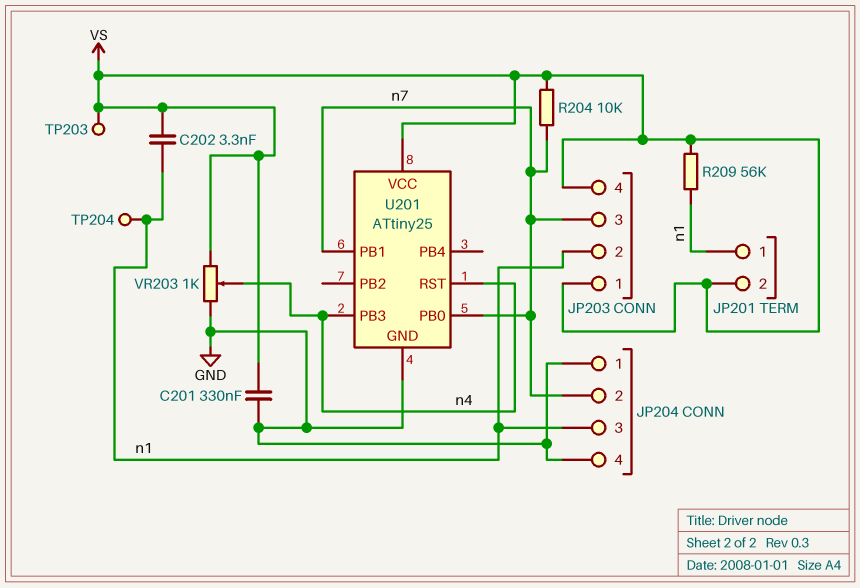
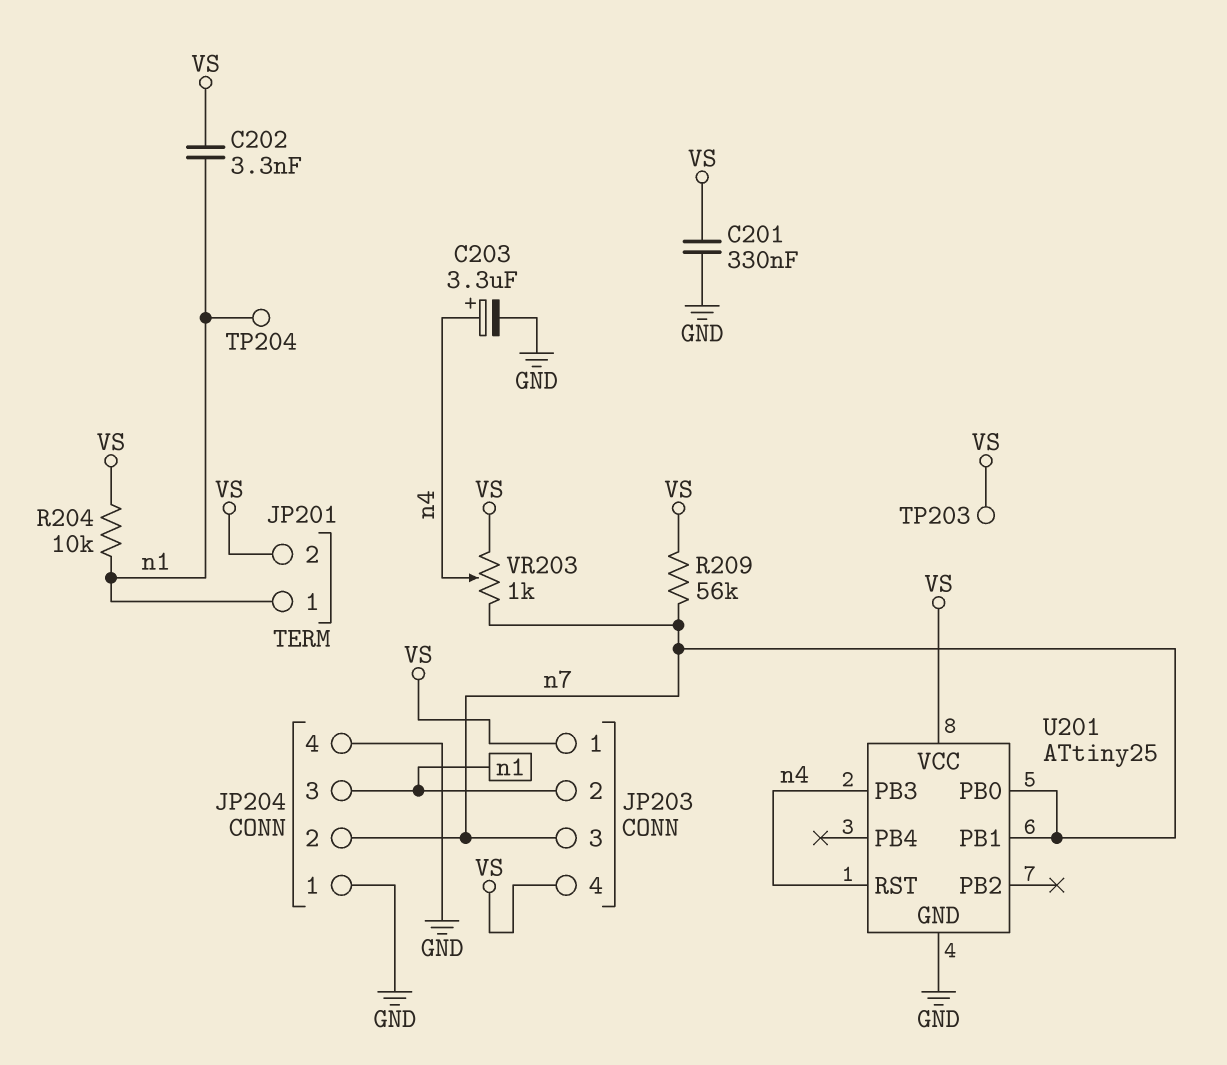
C203: none -> 3.3uF (plus n4, minus GND)
R204: 10k (VS, n7) -> 10k (VS, n1)
R209: 56k (VS, n1) -> 56k (VS, n7)
VR203: 1k (GND, VS, wiper n4) -> 1k (VS, n7, wiper n4)

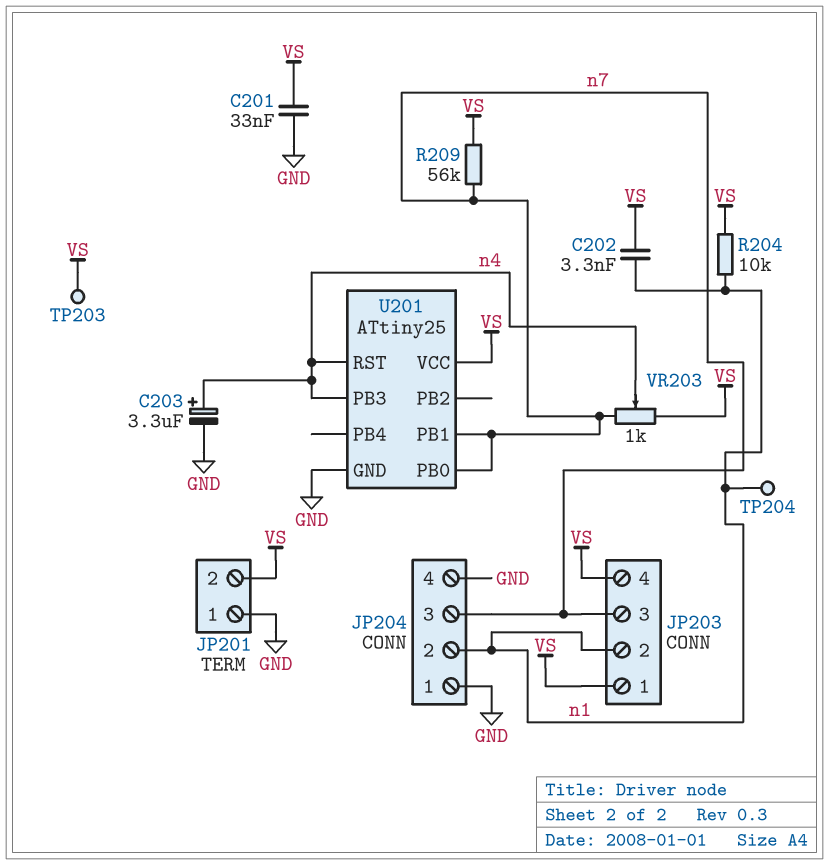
C201: 330nF (GND, VS) -> 33nF (GND, VS)
JP201 pin 1: n1 -> GND
JP204 pin 2: n7 -> n1
JP204 pin 3: n1 -> n7

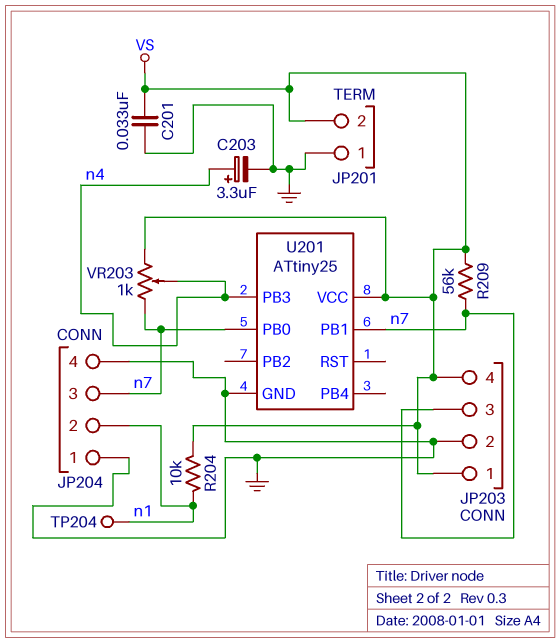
C202: 3.3nF (VS, n1) -> none
JP203 pin 2: n1 -> GND
TP203: test point (VS) -> none
U201 pin RST: n4 -> none

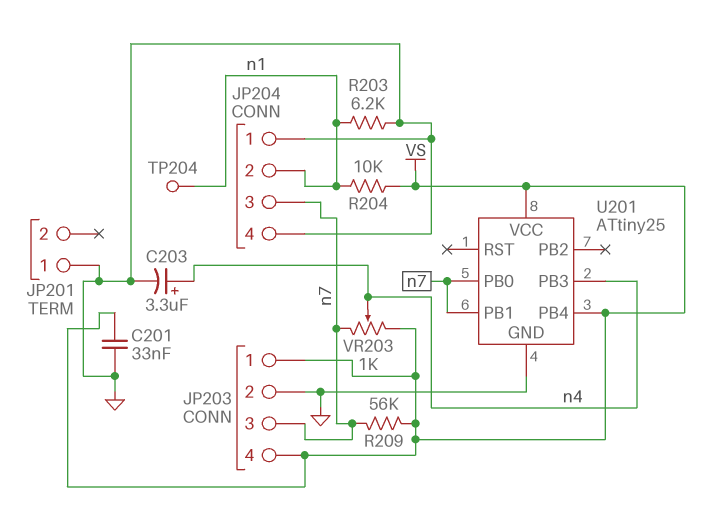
JP201 pin 2: VS -> none
R203: none -> 6.2k (GND, n1)
U201 pin PB4: none -> VS

